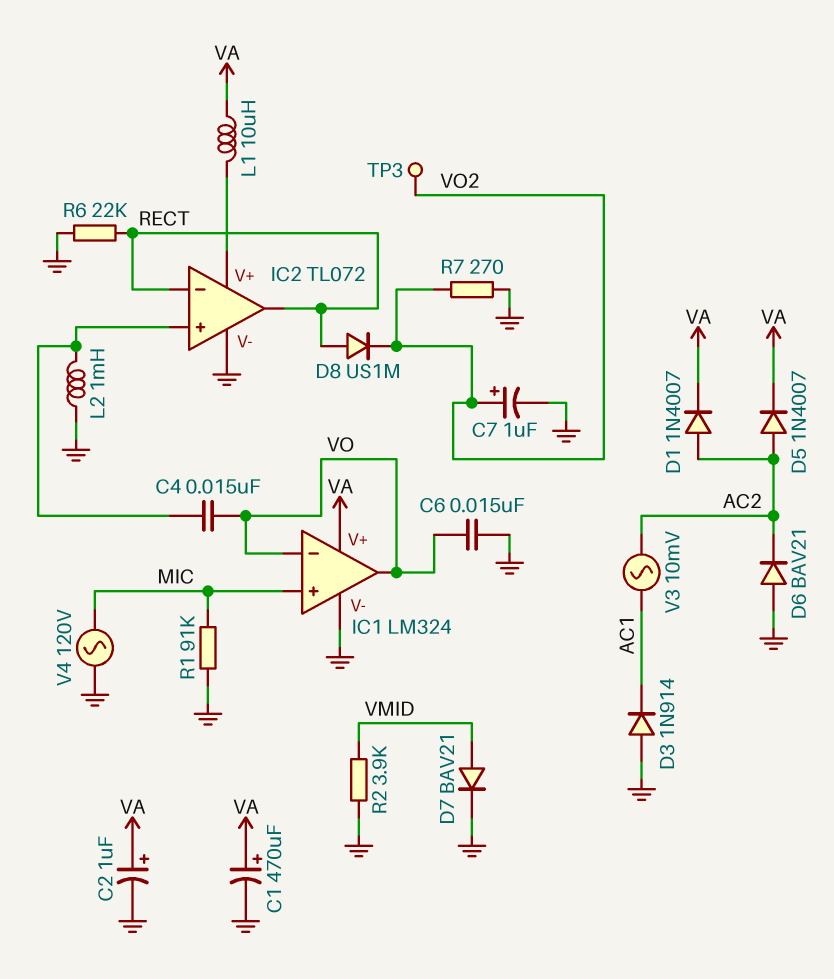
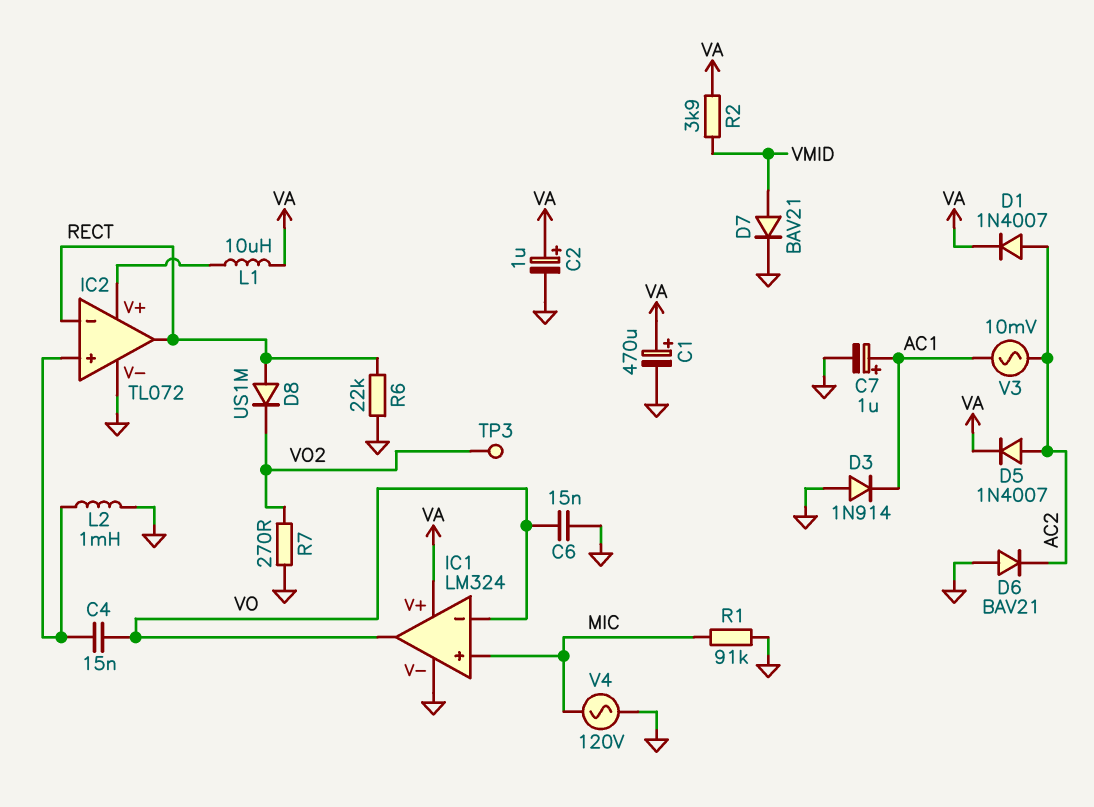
C7: 1uF (plus VO2, minus GND) -> 1uF (plus AC1, minus GND)
R2: 3.9k (GND, VMID) -> 3.9k (VA, VMID)

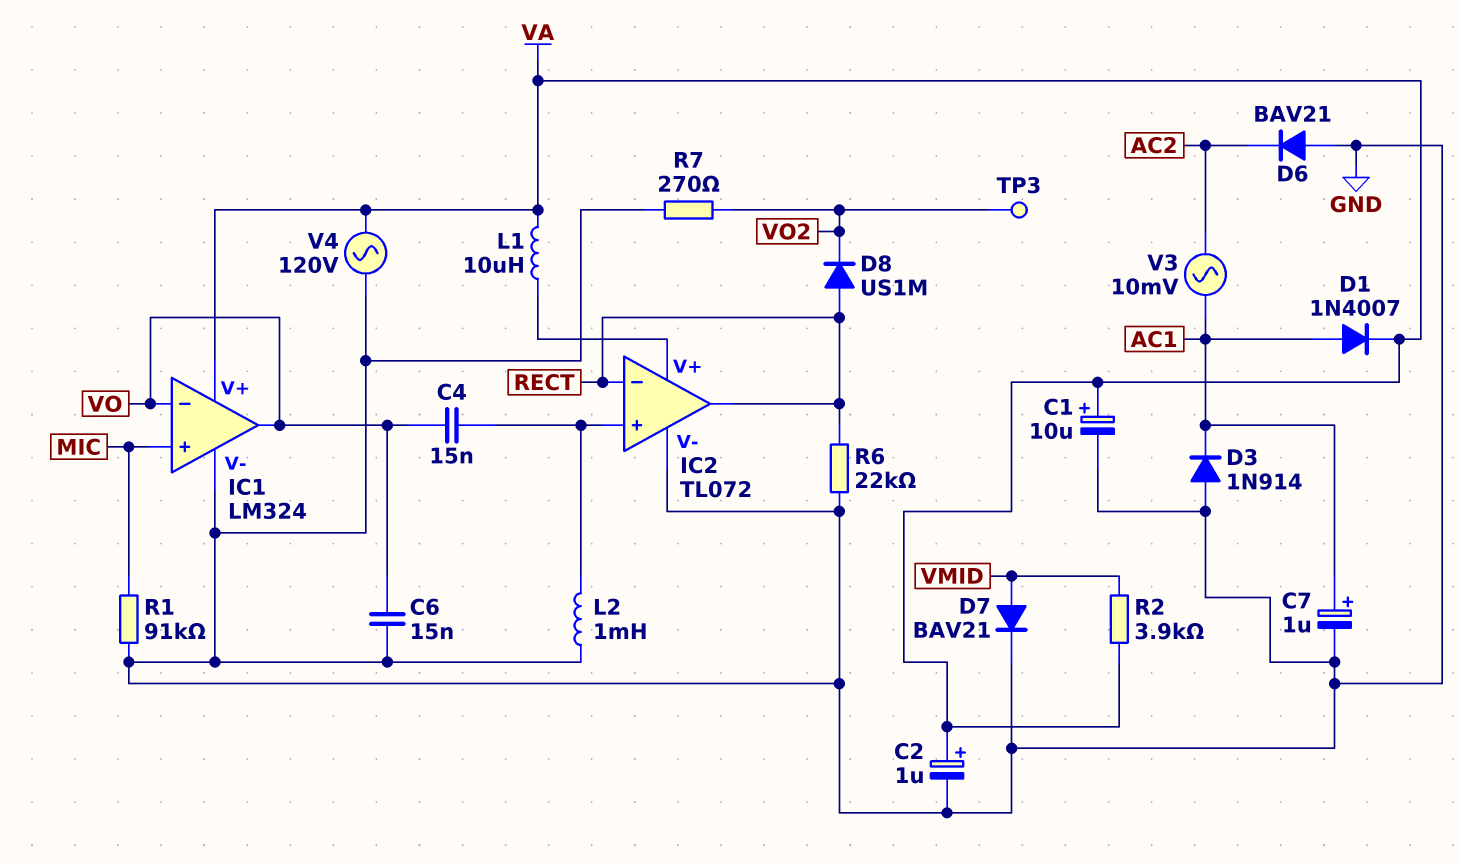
C1: 470uF (plus VA, minus GND) -> 10uF (plus VA, minus GND)
D1: diode 1N4007 (A AC2, K VA) -> diode 1N4007 (A AC1, K VA)
D5: diode 1N4007 (A AC2, K VA) -> none
V4: AC 120V (GND, MIC) -> AC 120V (GND, VA)

